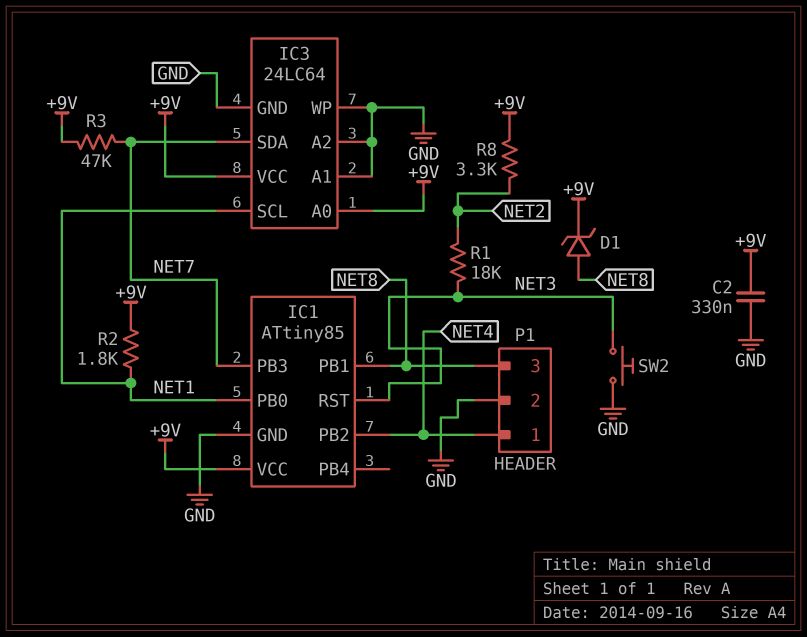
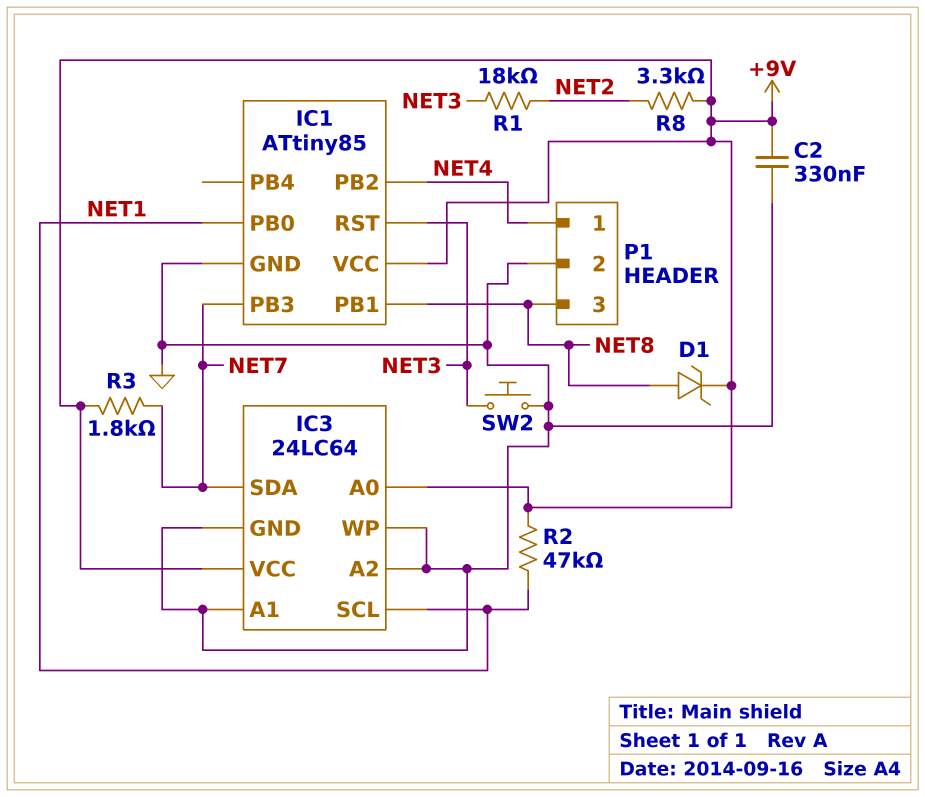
R2: 1.8k (+9V, NET1) -> 47k (+9V, NET1)
R3: 47k (+9V, NET7) -> 1.8k (+9V, NET7)

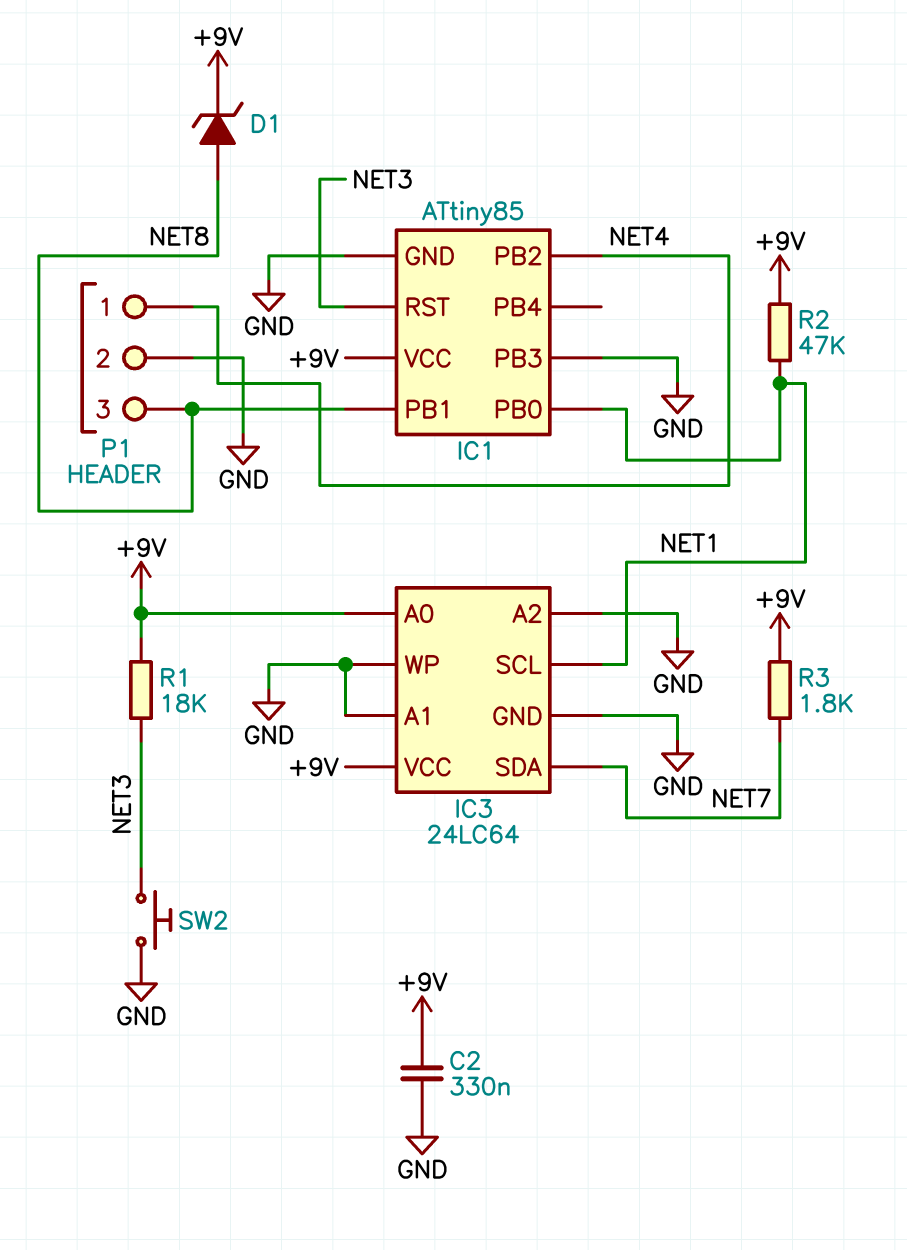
IC1 pin PB3: NET7 -> GND
R1: 18k (NET2, NET3) -> 18k (+9V, NET3)
R8: 3.3k (+9V, NET2) -> none

